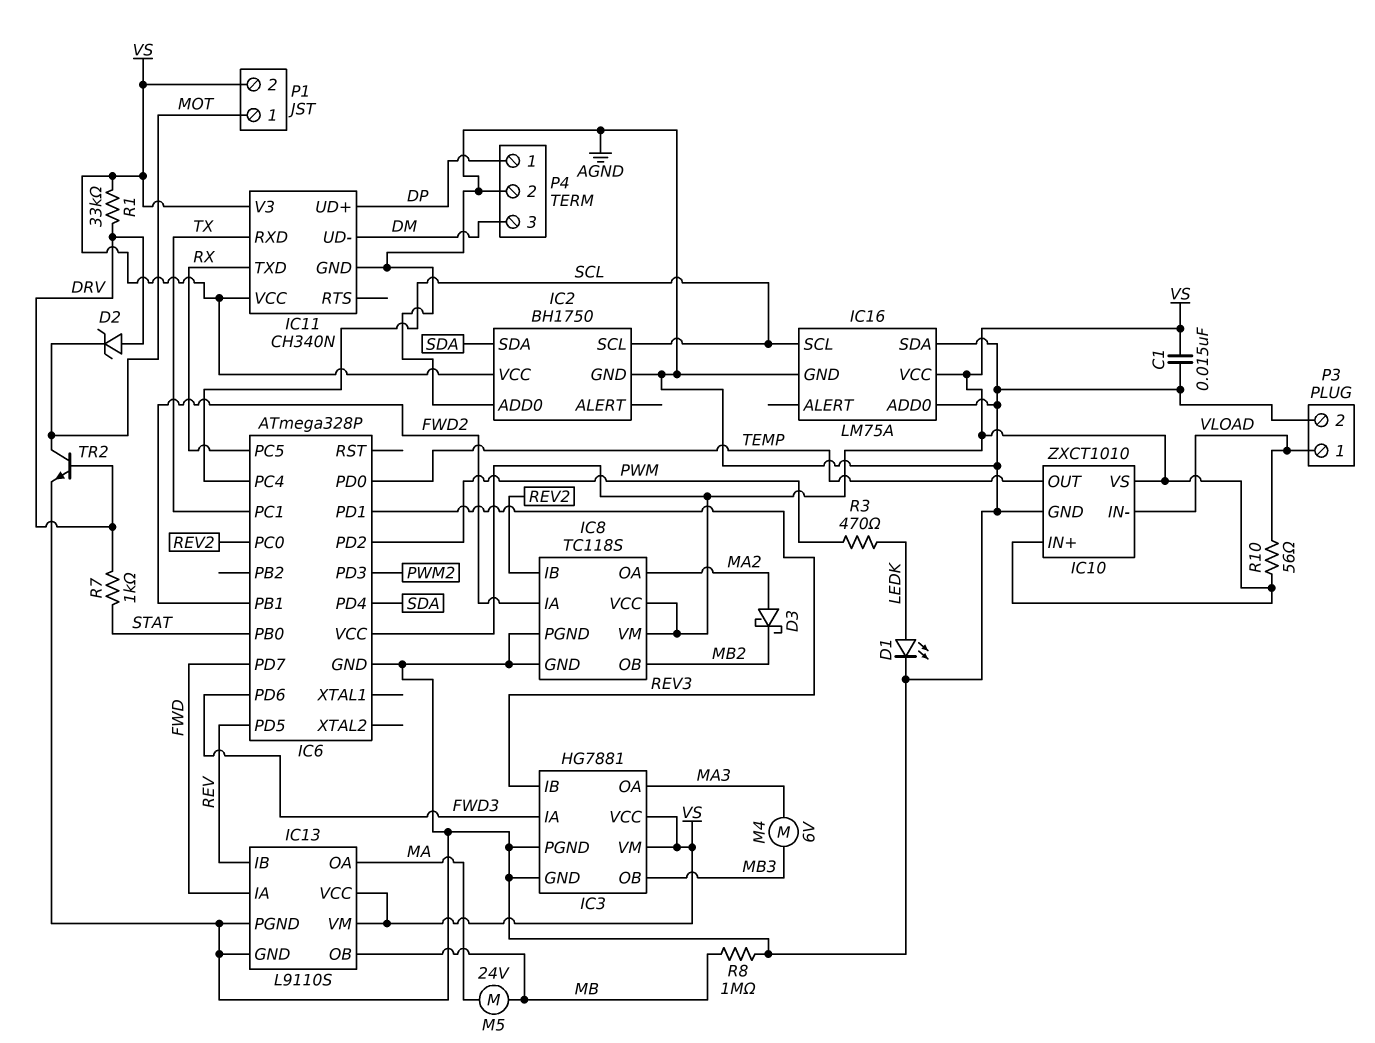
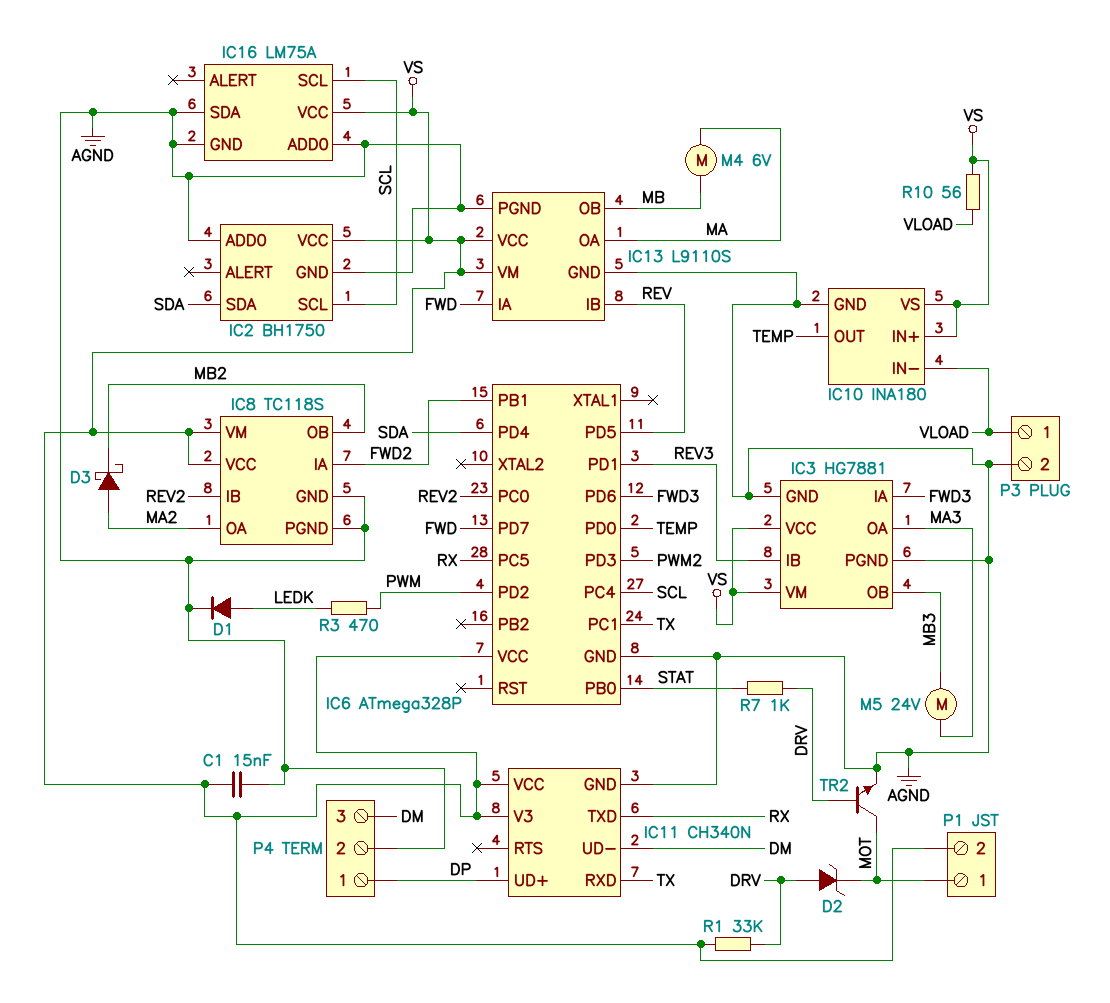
D1: LED (A LEDK, K AGND) -> diode (A LEDK, K AGND)
IC10: ZXCT1010 -> INA180
M4: motor 6V (MA3, MB3) -> motor 6V (MA, MB)
M5: motor 24V (MA, MB) -> motor 24V (MA3, MB3)
R8: 1M (AGND, MB) -> none

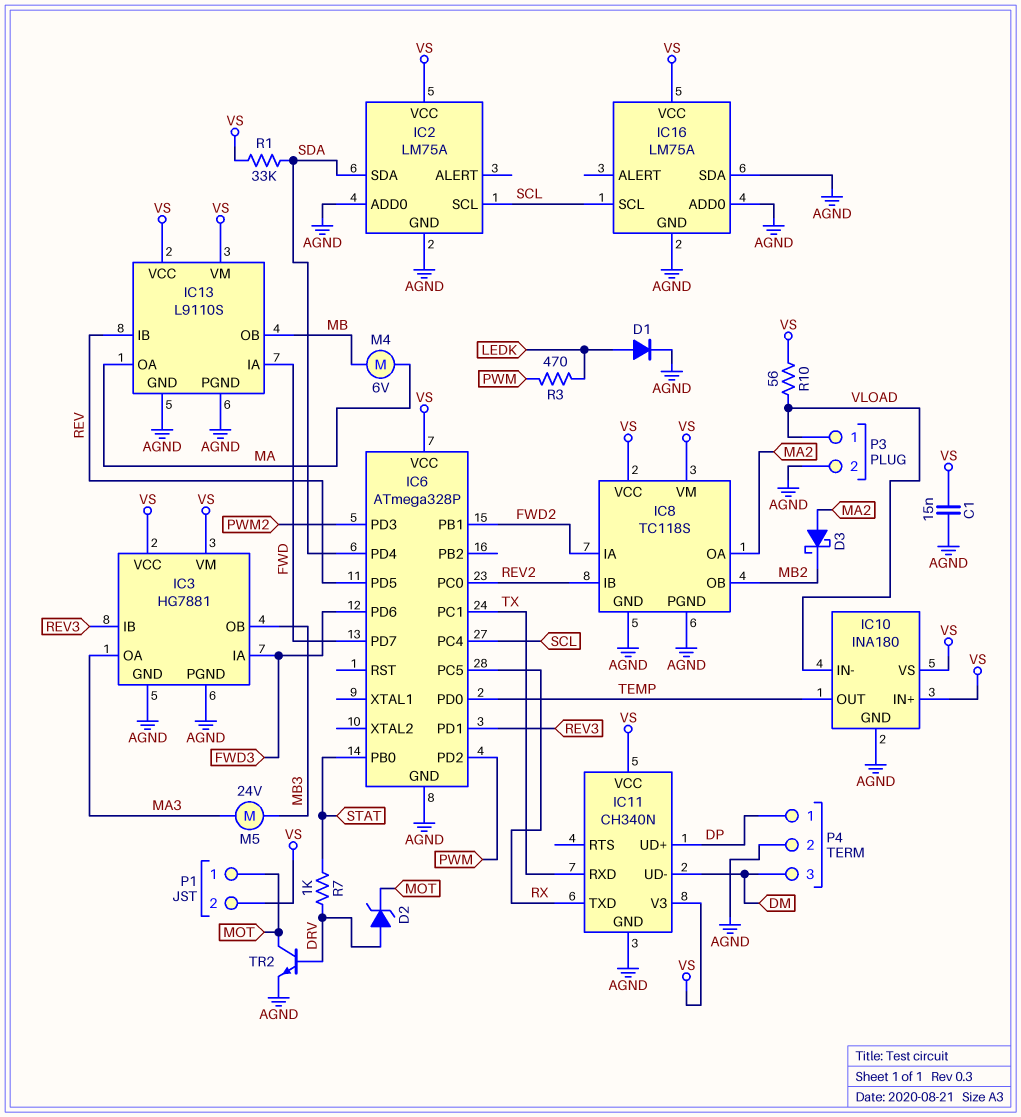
IC2: BH1750 -> LM75A
R1: 33k (DRV, VS) -> 33k (SDA, VS)

